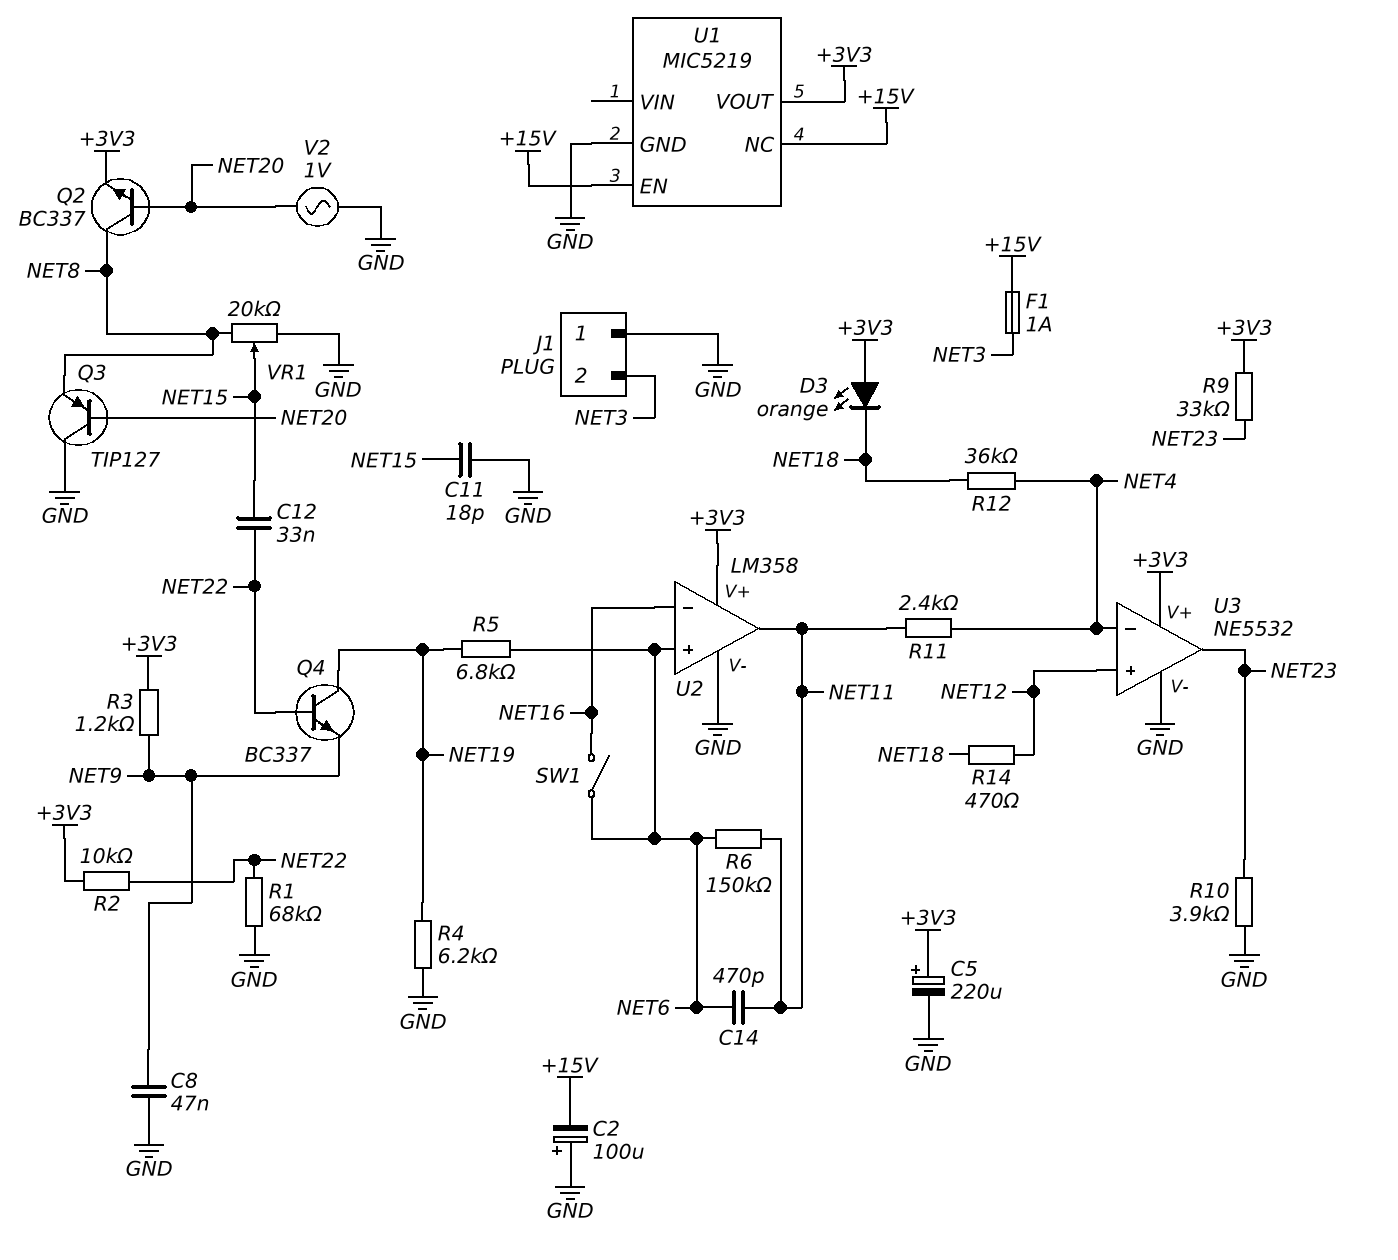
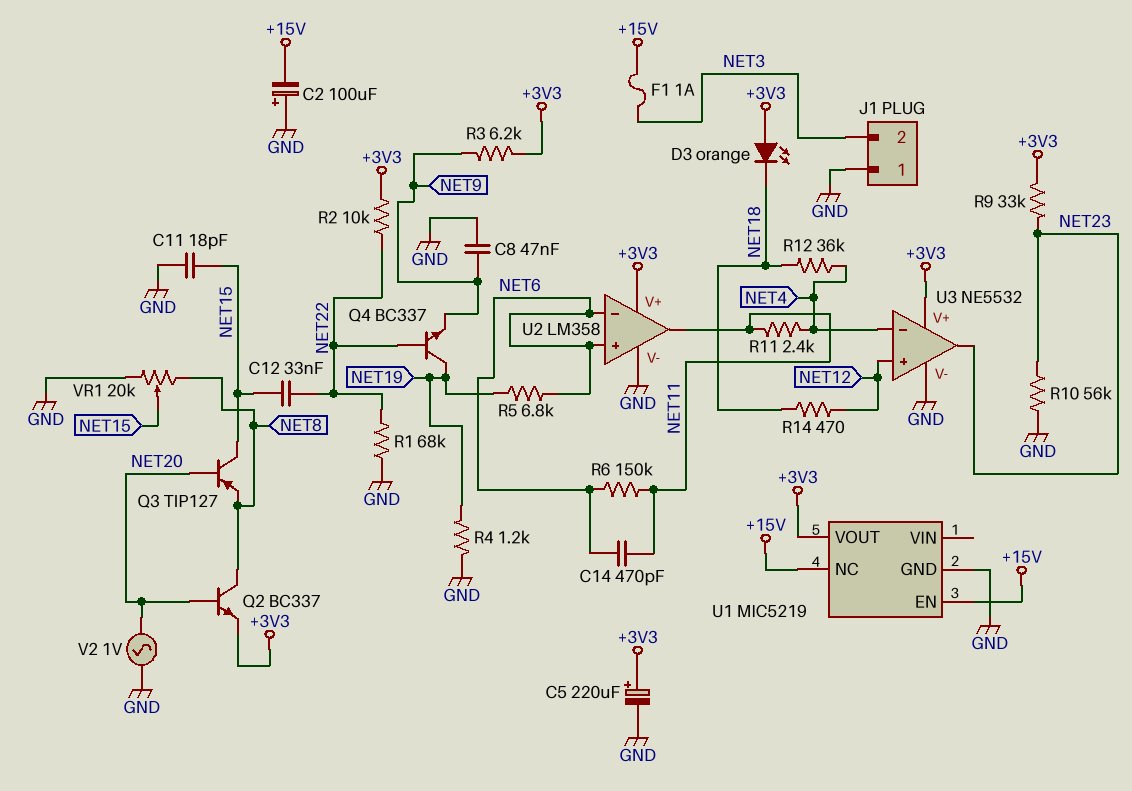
Q3: PNP TIP127 (B NET20, C GND, E NET8) -> PNP TIP127 (B NET20, C NET15, E NET8)
R3: 1.2k (+3V3, NET9) -> 6.2k (+3V3, NET9)
R4: 6.2k (GND, NET19) -> 1.2k (GND, NET19)
R10: 3.9k (GND, NET23) -> 56k (GND, NET23)
SW1: switch (NET6, NET16) -> none
U2 pin in-: NET16 -> NET6

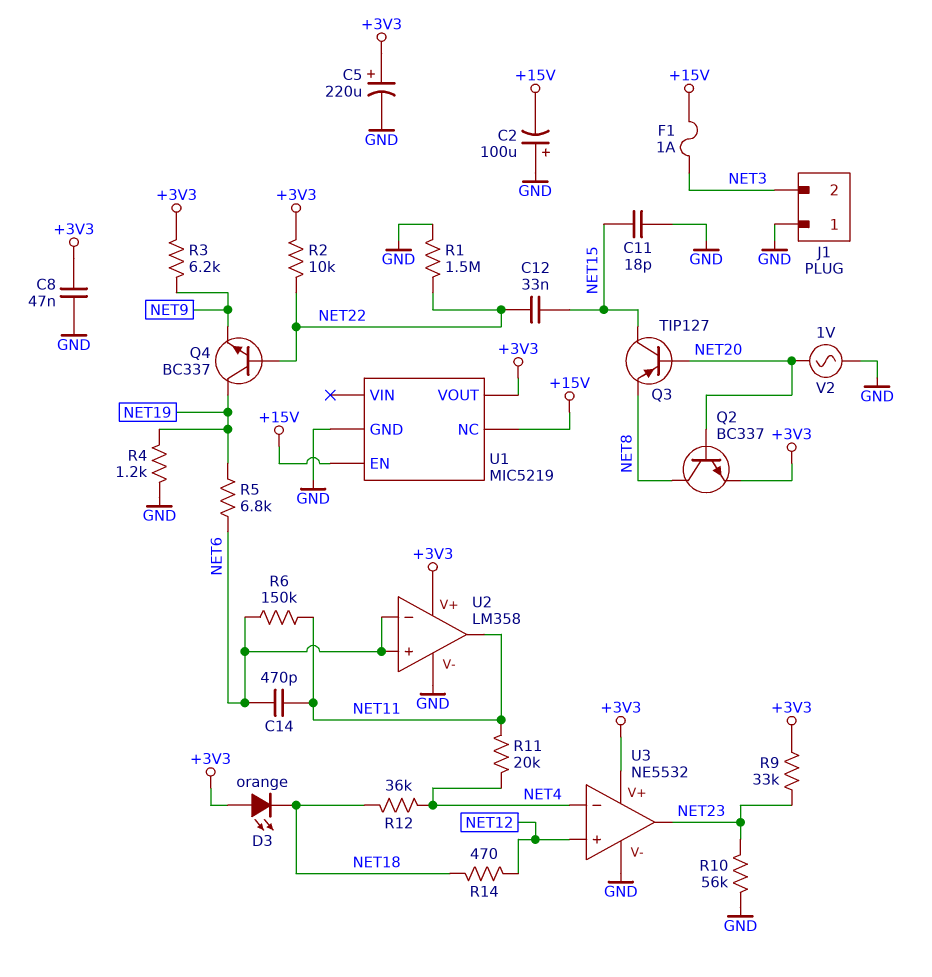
C8: 47nF (GND, NET9) -> 47nF (+3V3, GND)
R1: 68k (GND, NET22) -> 1.5M (GND, NET22)
R11: 2.4k (NET4, NET11) -> 20k (NET4, NET11)
VR1: 20k (GND, NET8, wiper NET15) -> none

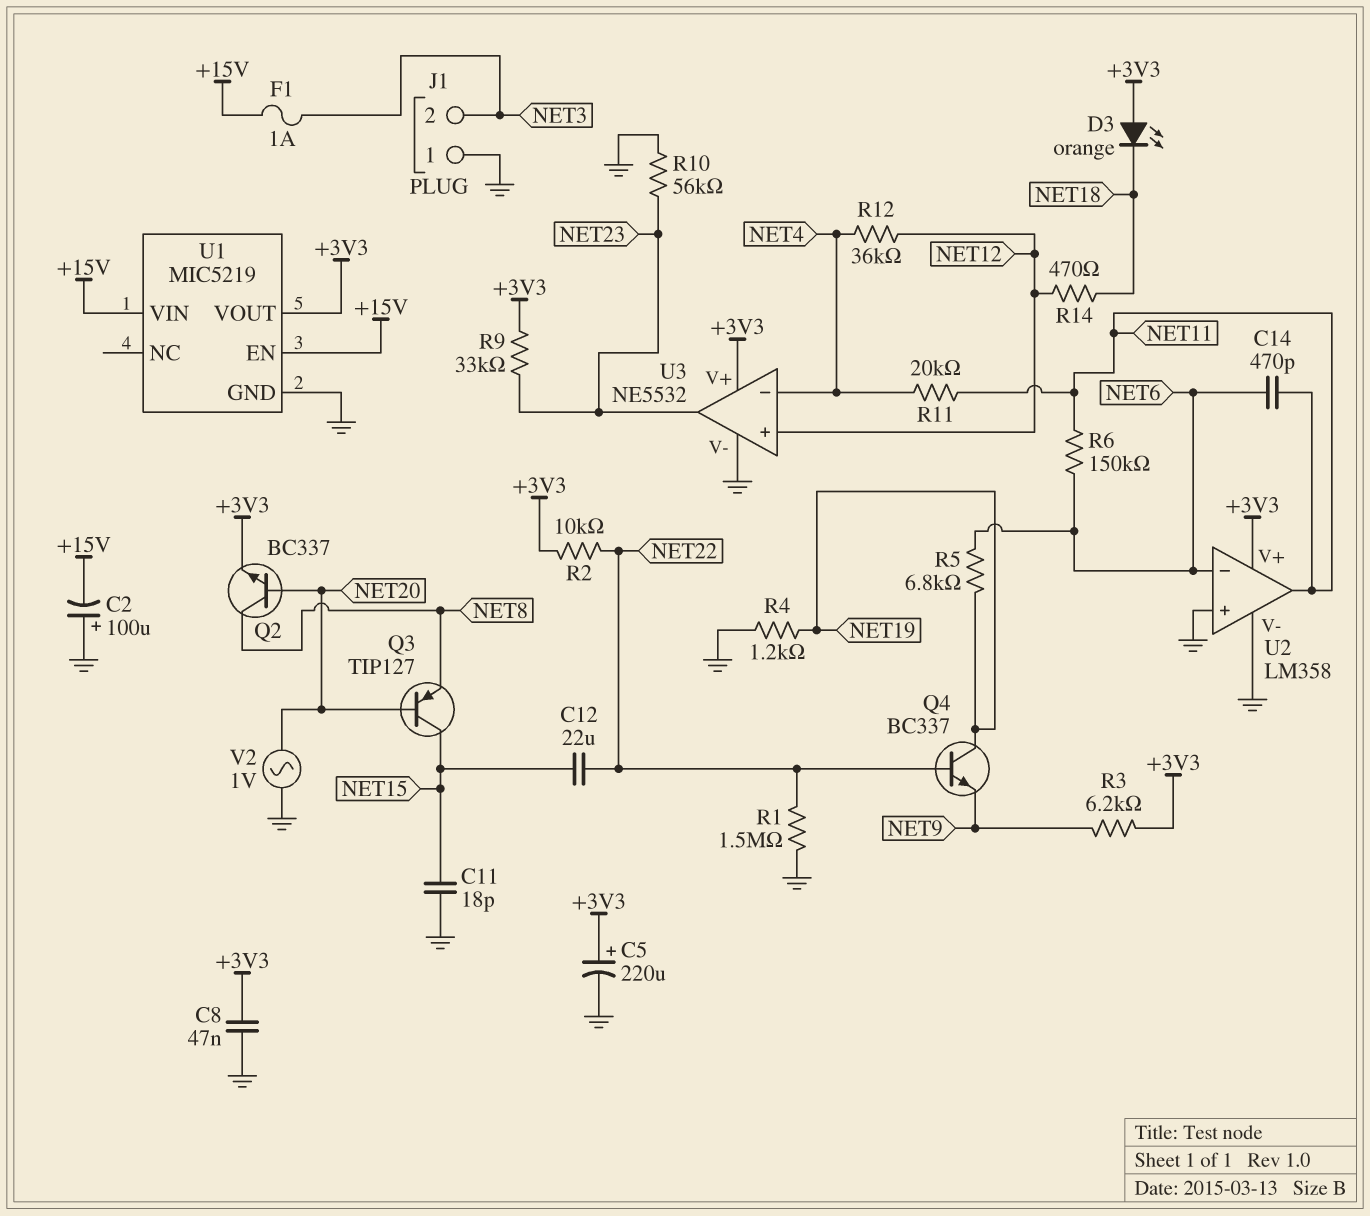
C12: 33nF (NET15, NET22) -> 22uF (NET15, NET22)
R12: 36k (NET4, NET18) -> 36k (NET4, NET12)
U1 pin NC: +15V -> none
U1 pin VIN: none -> +15V
U2 pin in+: NET6 -> GND

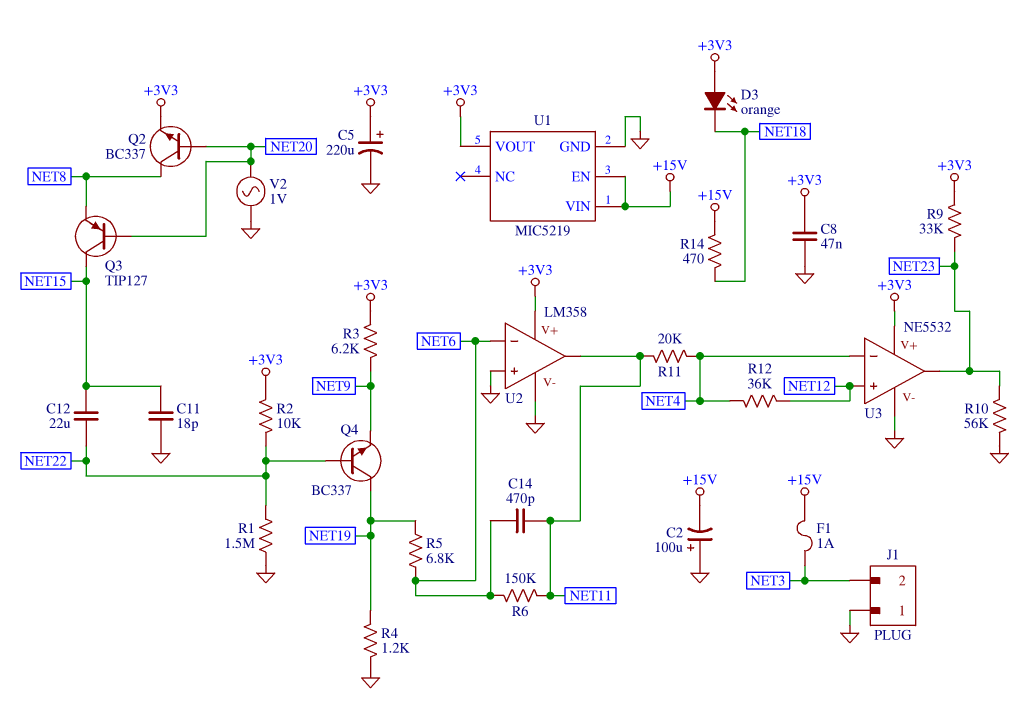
R14: 470 (NET12, NET18) -> 470 (+15V, NET18)

